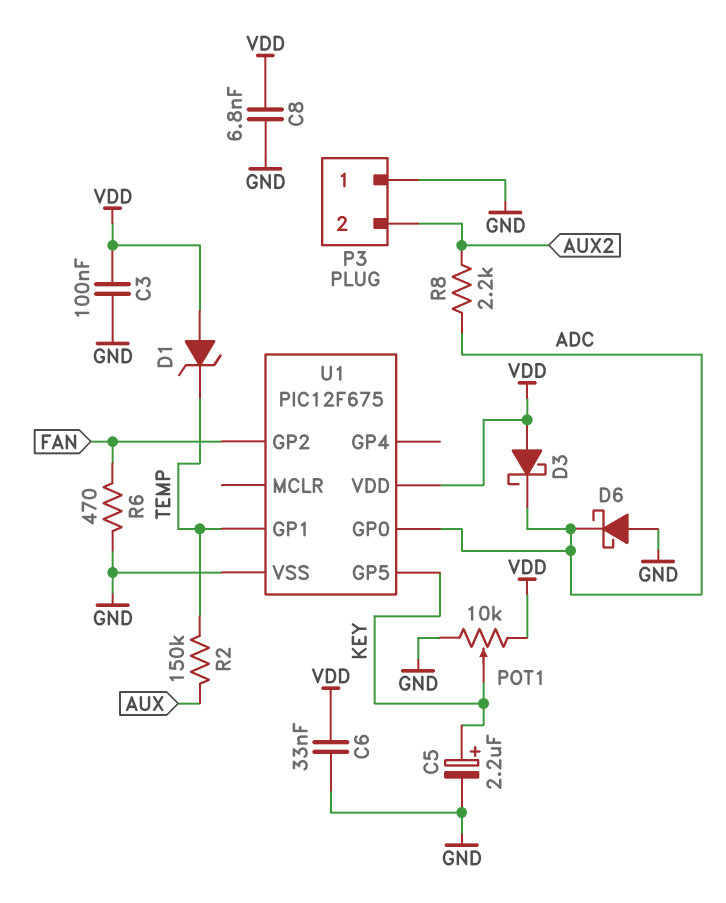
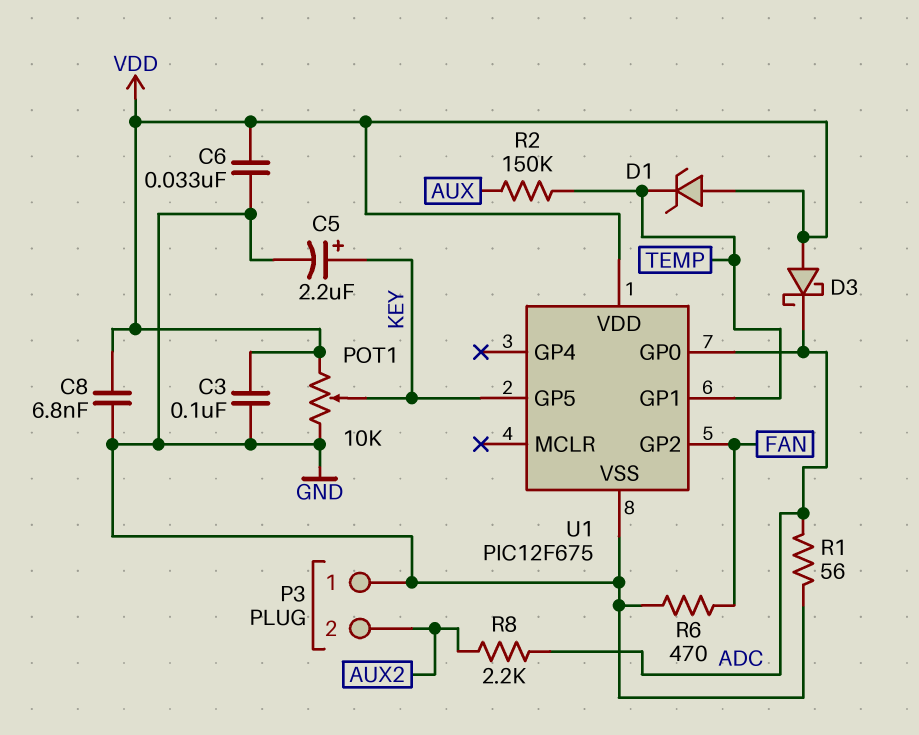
D6: schottky (A GND, K ADC) -> none
R1: none -> 56 (ADC, GND)

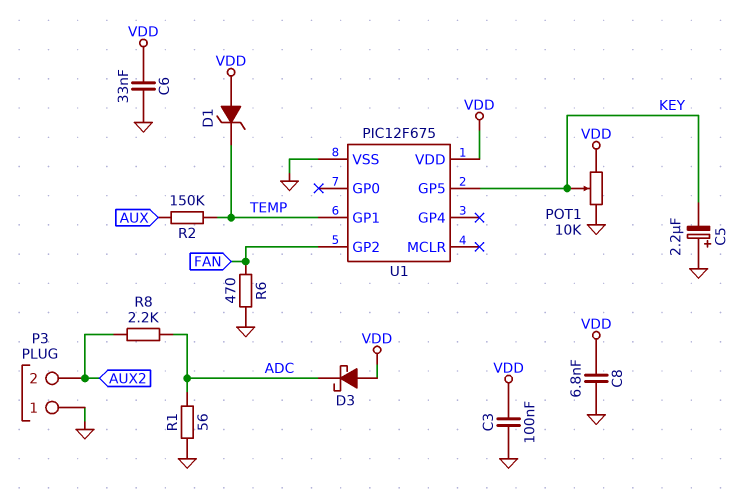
C5: 2.2uF (plus KEY, minus GND) -> 2.2uF (plus GND, minus KEY)
U1 pin GP0: ADC -> none

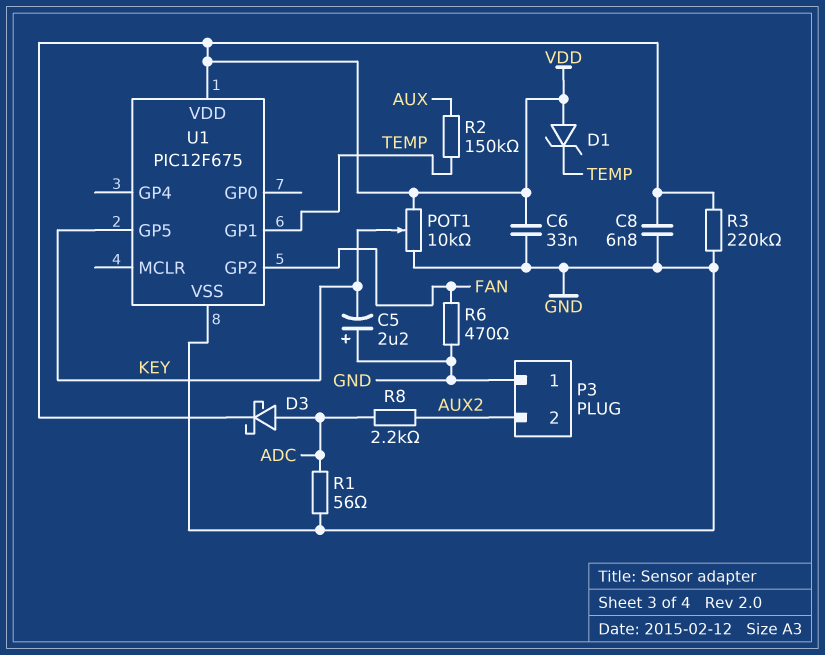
C3: 100nF (GND, VDD) -> none
D3: schottky (A VDD, K ADC) -> schottky (A ADC, K VDD)
R3: none -> 220k (GND, VDD)

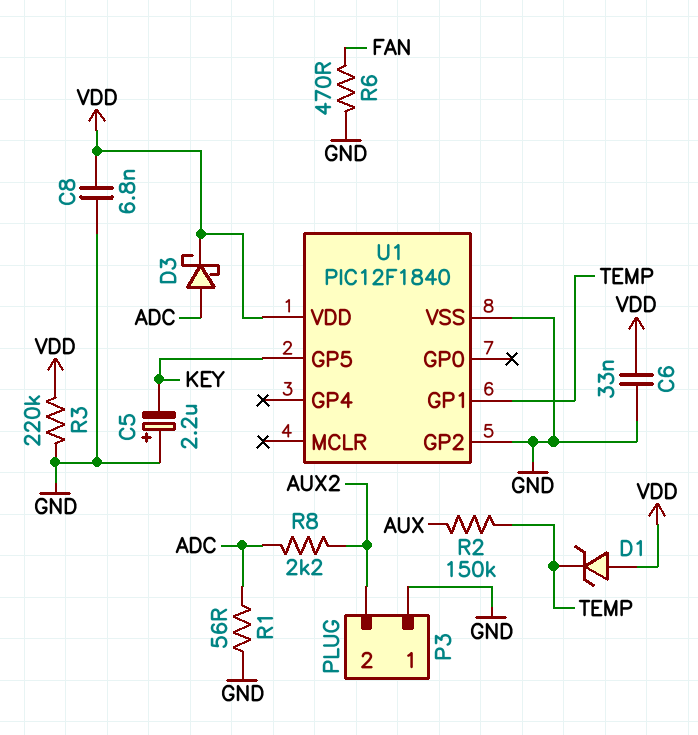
POT1: 10k (GND, VDD, wiper KEY) -> none
U1: PIC12F675 -> PIC12F1840
U1 pin GP2: FAN -> GND

